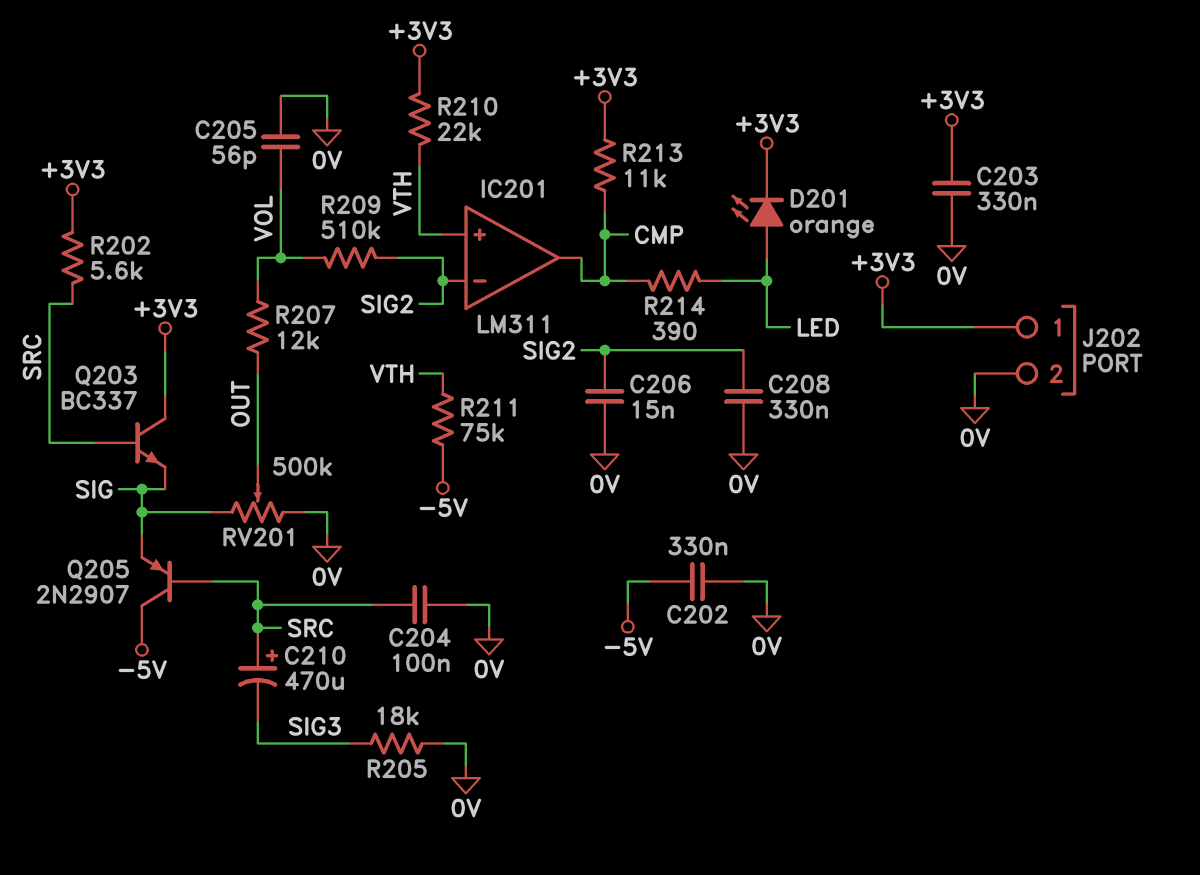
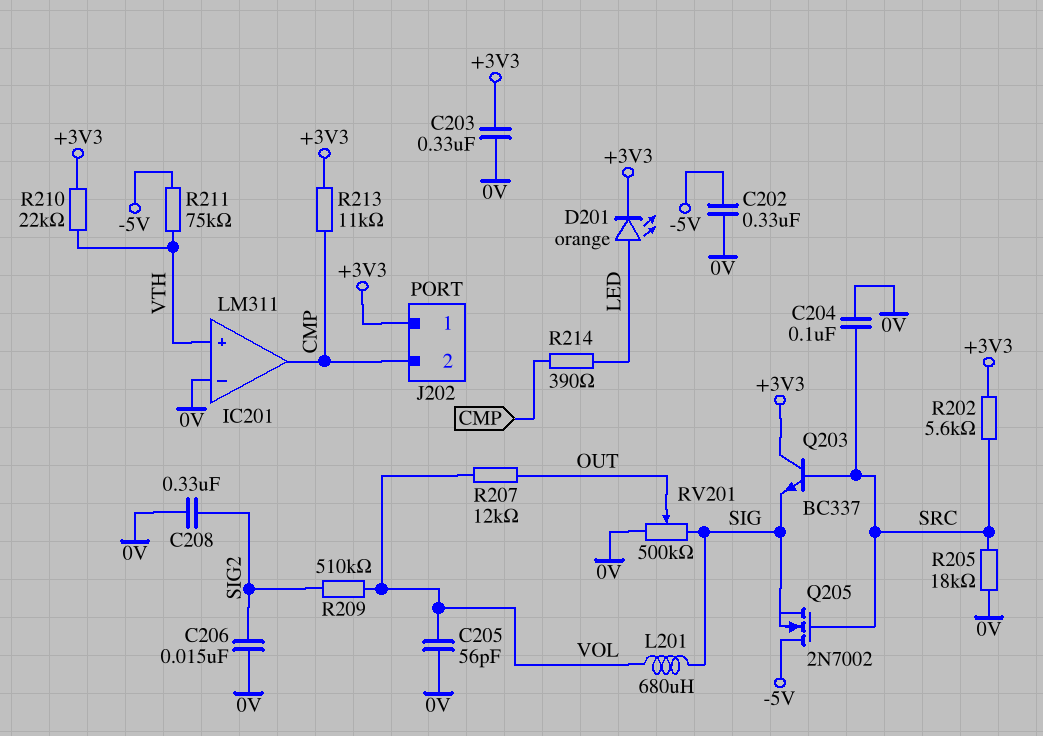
C210: 470uF (plus SRC, minus SIG3) -> none
IC201 pin in-: SIG2 -> 0V
J202 pin 2: 0V -> CMP
L201: none -> 680uH (SIG, VOL)
Q205: PNP 2N2907 (B SRC, C -5V, E SIG) -> NMOS 2N7002 (G SRC, D -5V, S SIG)
R205: 18k (0V, SIG3) -> 18k (0V, SRC)

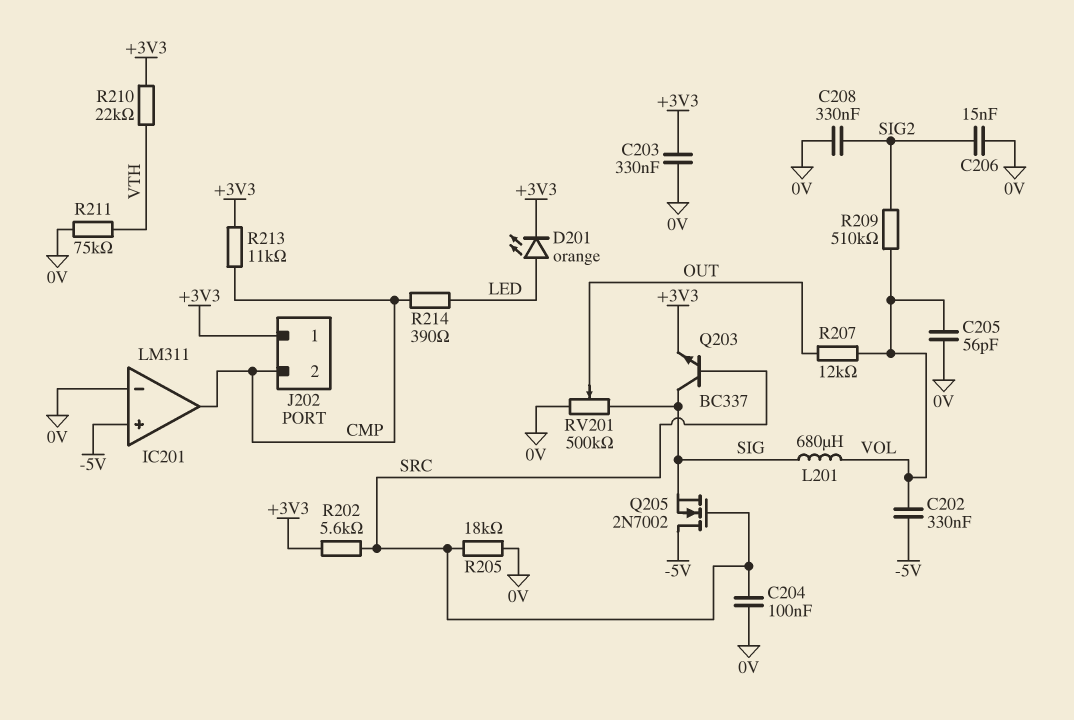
C202: 330nF (-5V, 0V) -> 330nF (-5V, VOL)
IC201 pin in+: VTH -> -5V
Q203: NPN BC337 (B SRC, C +3V3, E SIG) -> NPN BC337 (B SRC, C SIG, E +3V3)
R211: 75k (-5V, VTH) -> 75k (0V, VTH)

